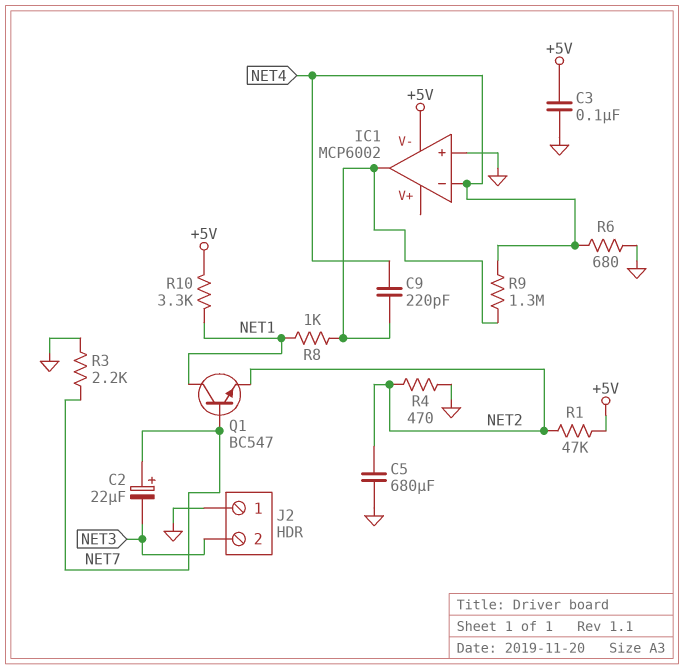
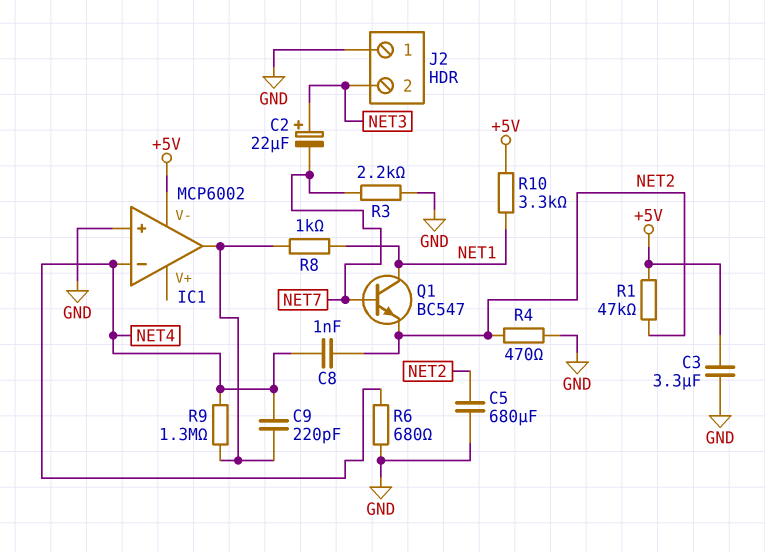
C2: 22uF (plus NET7, minus NET3) -> 22uF (plus NET3, minus NET7)
C3: 100nF (+5V, GND) -> 3.3uF (+5V, GND)
C8: none -> 1nF (NET2, NET4)

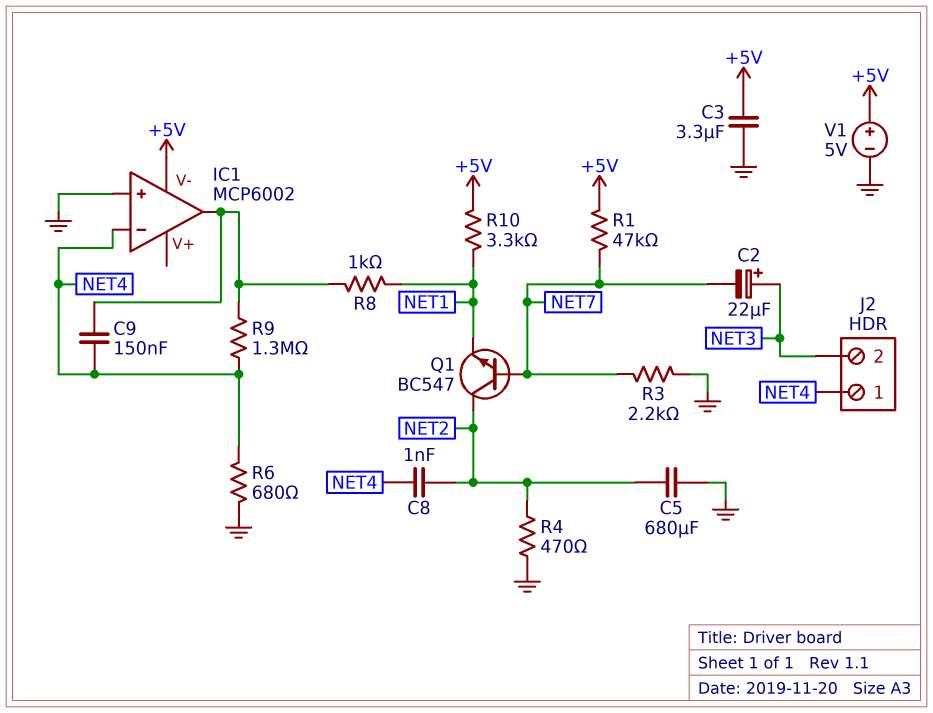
C9: 220pF (IC1/out, NET4) -> 150nF (IC1/out, NET4)
J2 pin 1: GND -> NET4
Q1: NPN BC547 (B NET7, C NET1, E NET2) -> NPN BC547 (B NET7, C NET2, E NET1)
R1: 47k (+5V, NET2) -> 47k (+5V, NET7)
V1: none -> 5V (plus +5V, minus GND)

